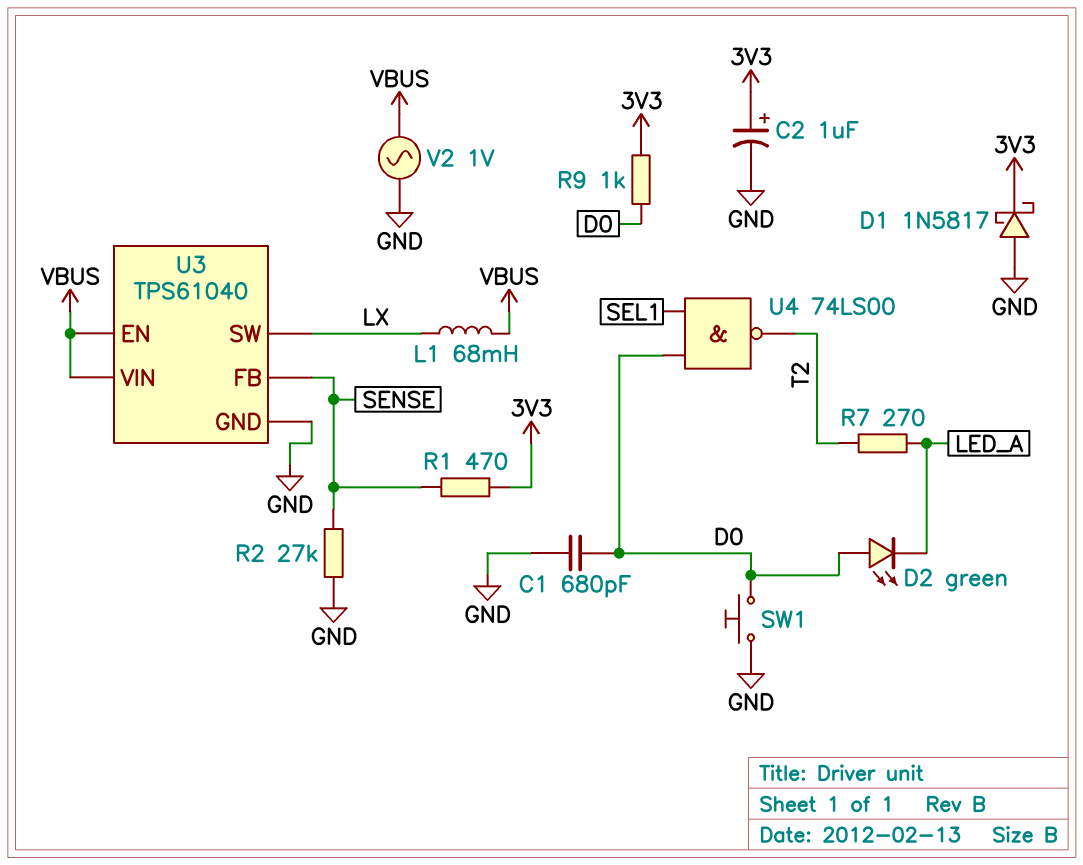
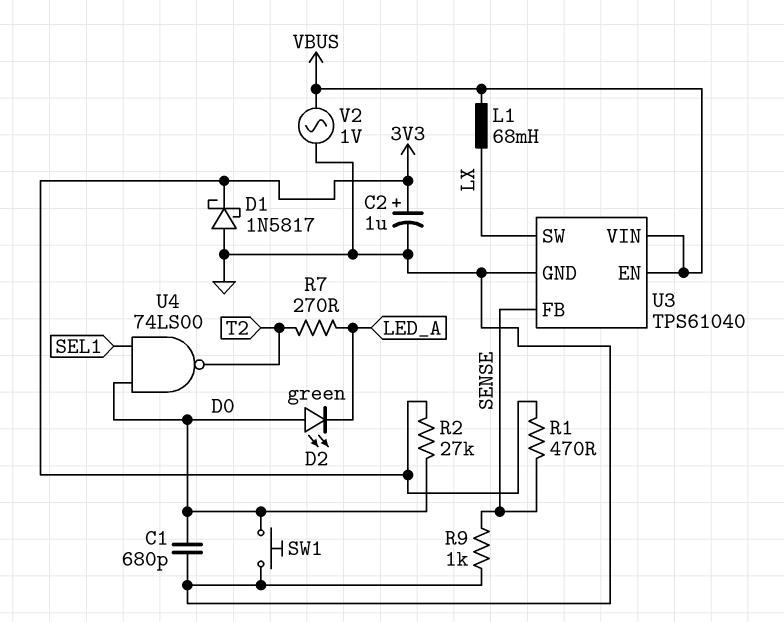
R2: 27k (GND, SENSE) -> 27k (3V3, D0)
R9: 1k (3V3, D0) -> 1k (GND, SENSE)

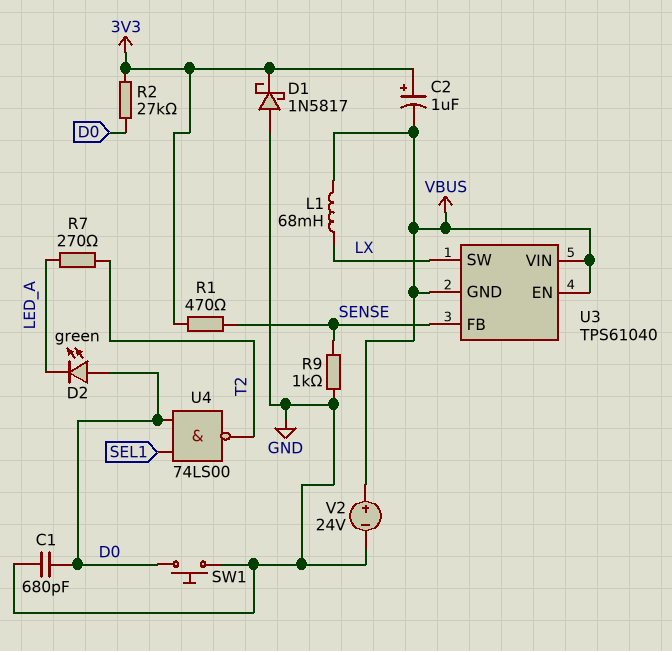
C2: 1uF (plus 3V3, minus GND) -> 1uF (plus 3V3, minus VBUS)
U3 pin GND: GND -> VBUS
V2: AC 1V (GND, VBUS) -> 24V (plus VBUS, minus GND)

